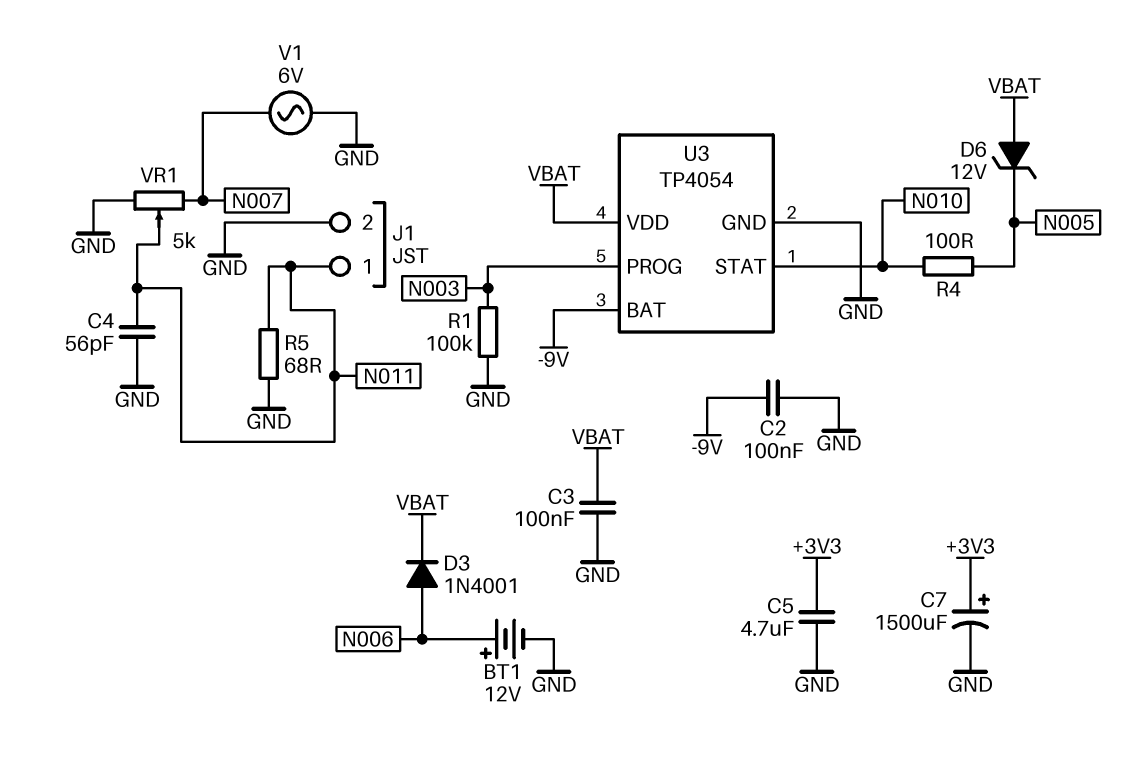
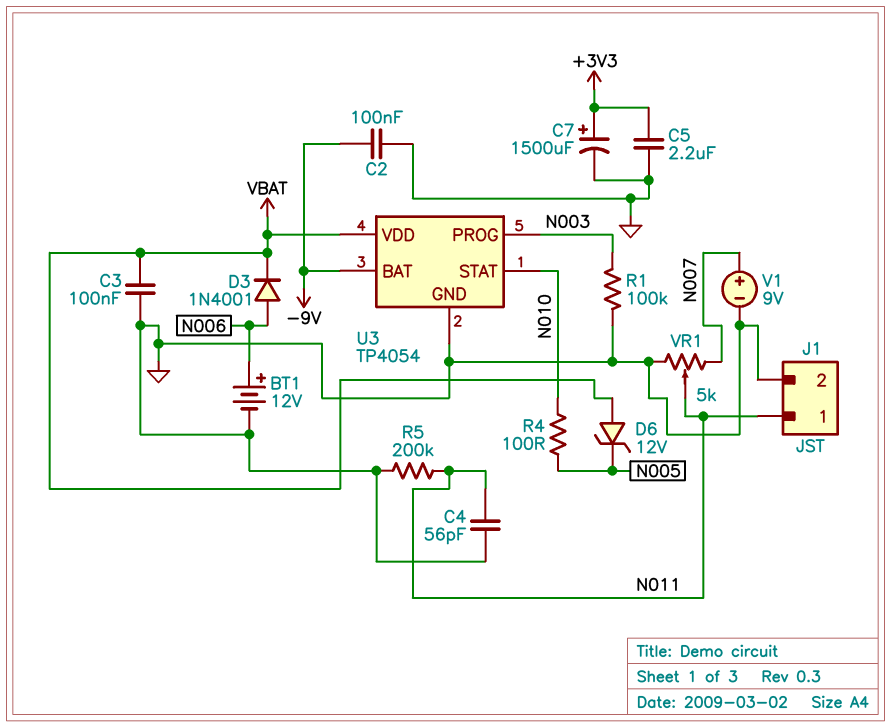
C5: 4.7uF (+3V3, GND) -> 2.2uF (+3V3, GND)
R5: 68 (GND, N011) -> 200k (GND, N011)
V1: AC 6V (GND, N007) -> 9V (plus N007, minus GND)

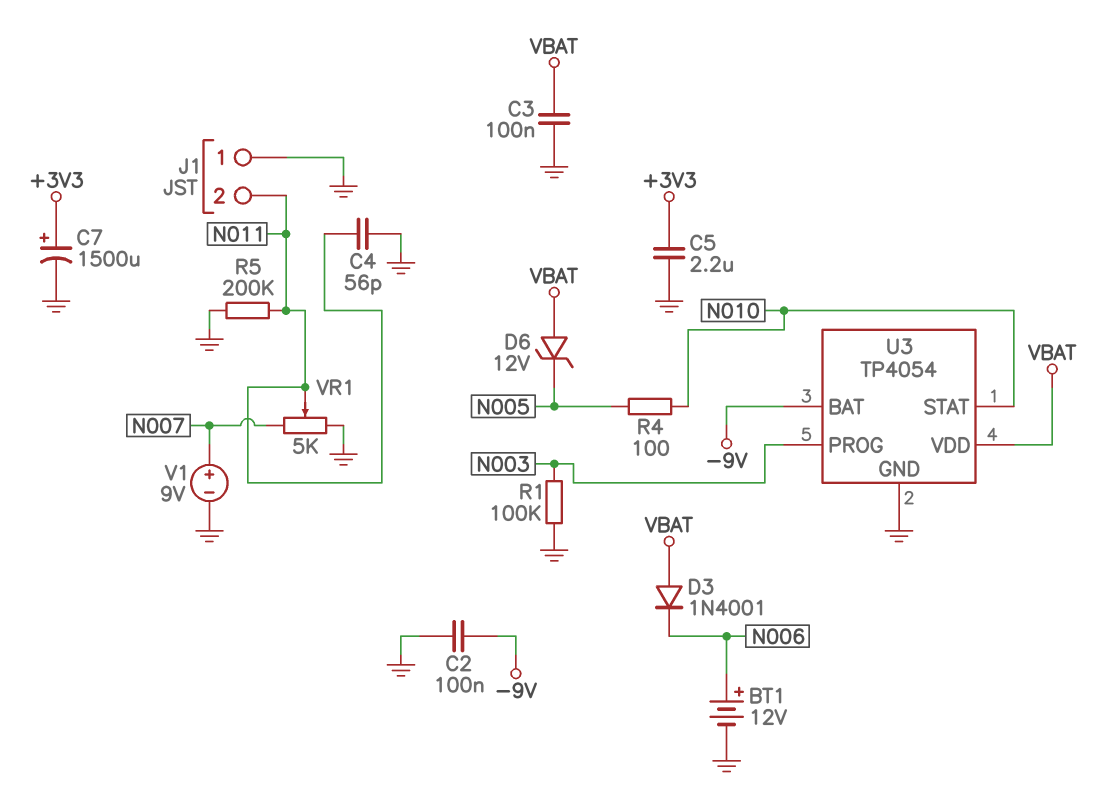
D3: diode 1N4001 (A N006, K VBAT) -> diode 1N4001 (A VBAT, K N006)
J1 pin 1: N011 -> GND
J1 pin 2: GND -> N011

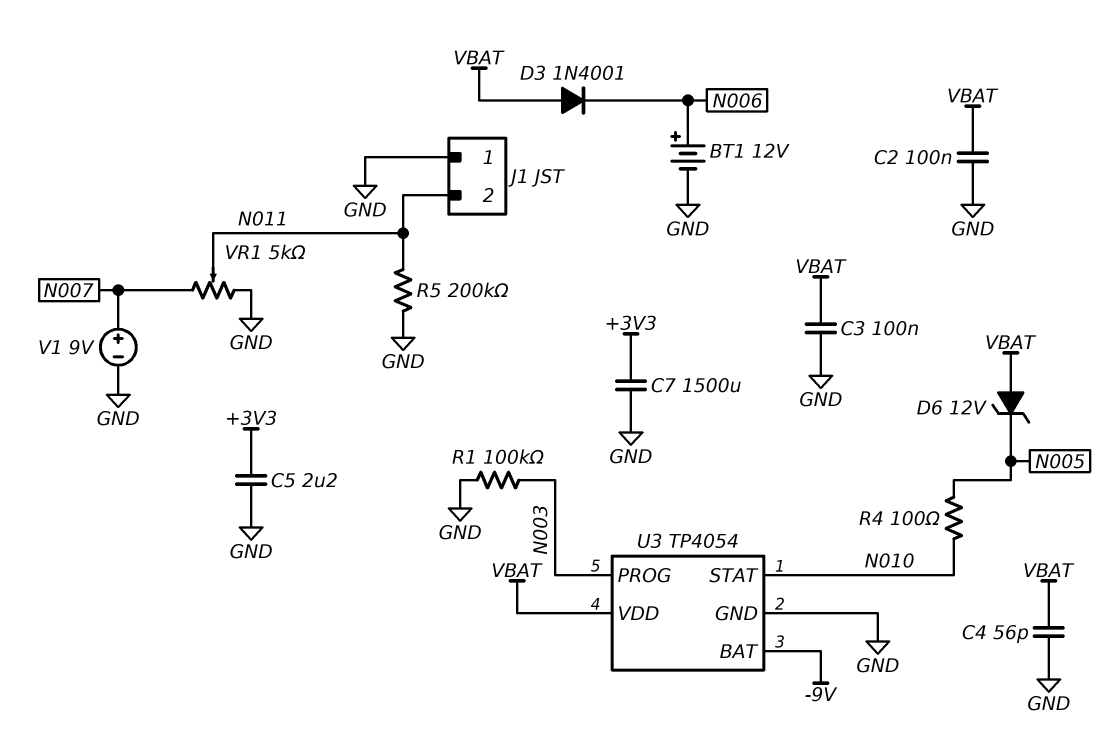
C2: 100nF (-9V, GND) -> 100nF (GND, VBAT)
C4: 56pF (GND, N011) -> 56pF (GND, VBAT)
C7: 1500uF (plus +3V3, minus GND) -> 1500uF (+3V3, GND)

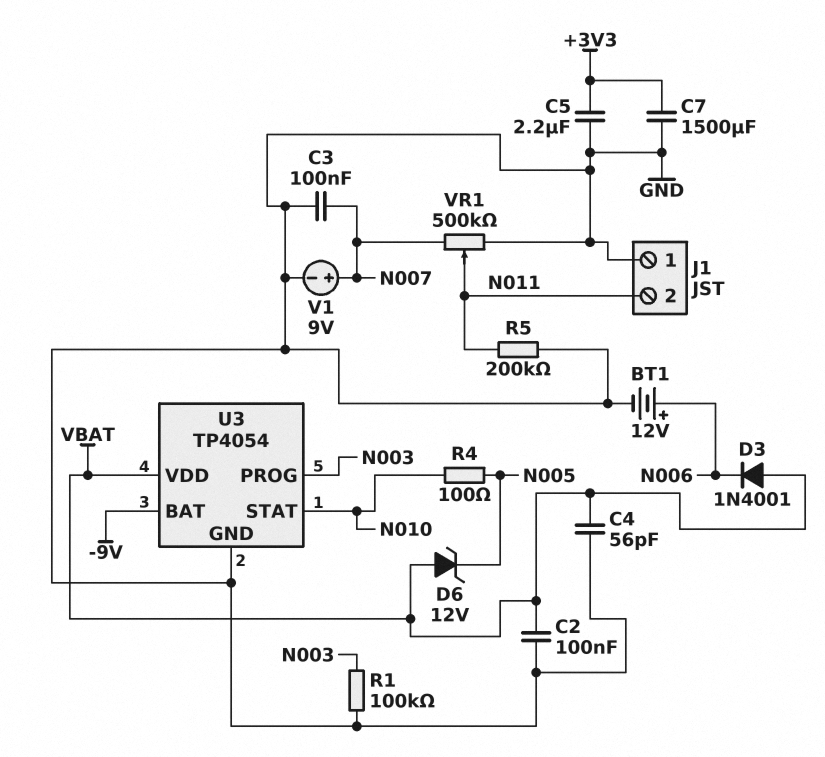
C3: 100nF (GND, VBAT) -> 100nF (GND, N007)
VR1: 5k (GND, N007, wiper N011) -> 500k (GND, N007, wiper N011)

